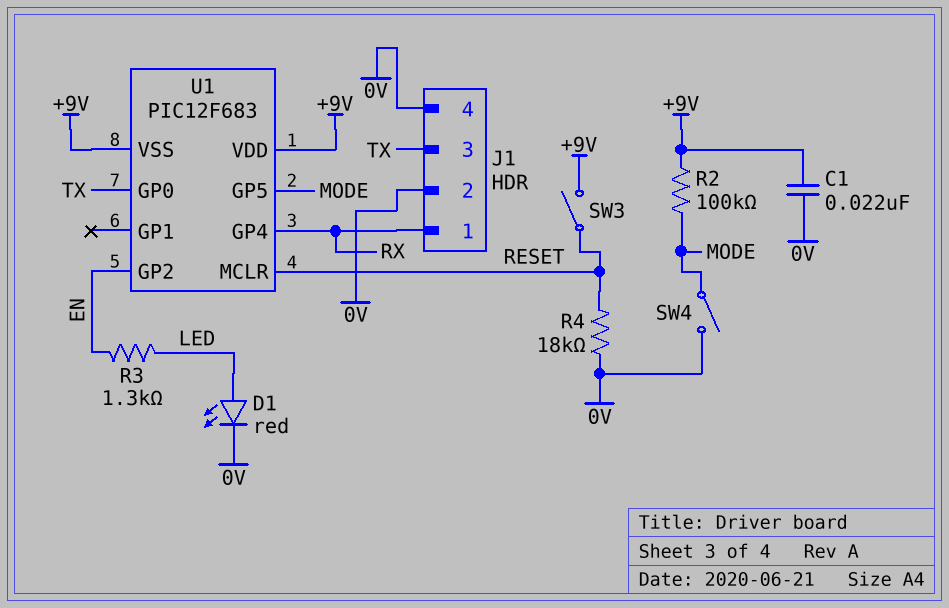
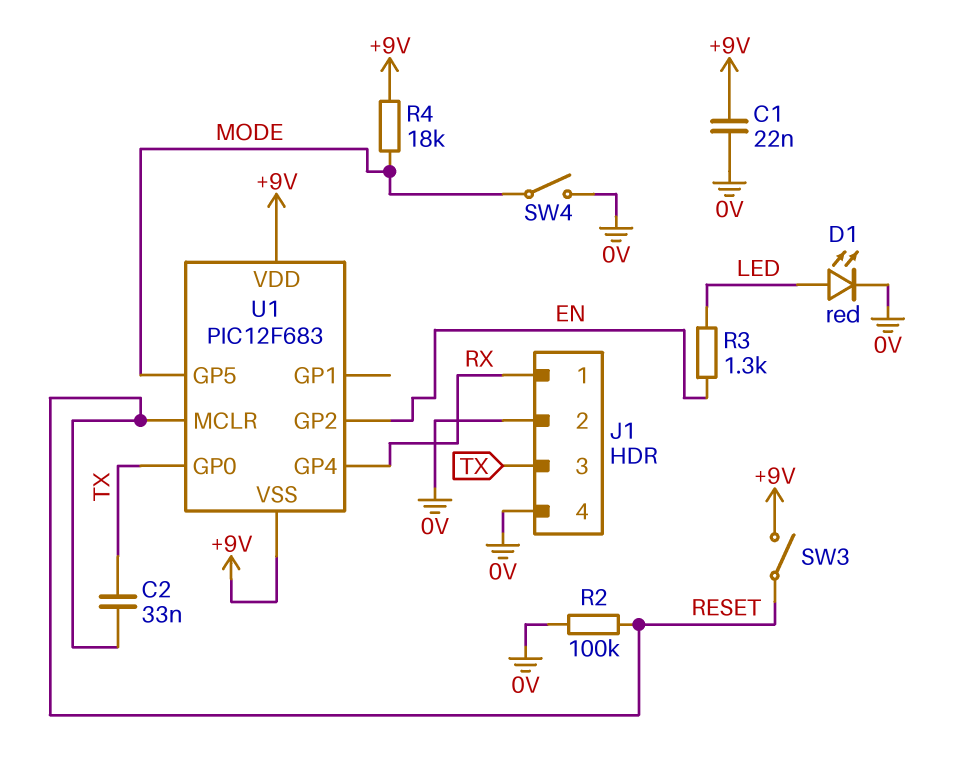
C2: none -> 33nF (RESET, TX)
R2: 100k (+9V, MODE) -> 100k (0V, RESET)
R4: 18k (0V, RESET) -> 18k (+9V, MODE)

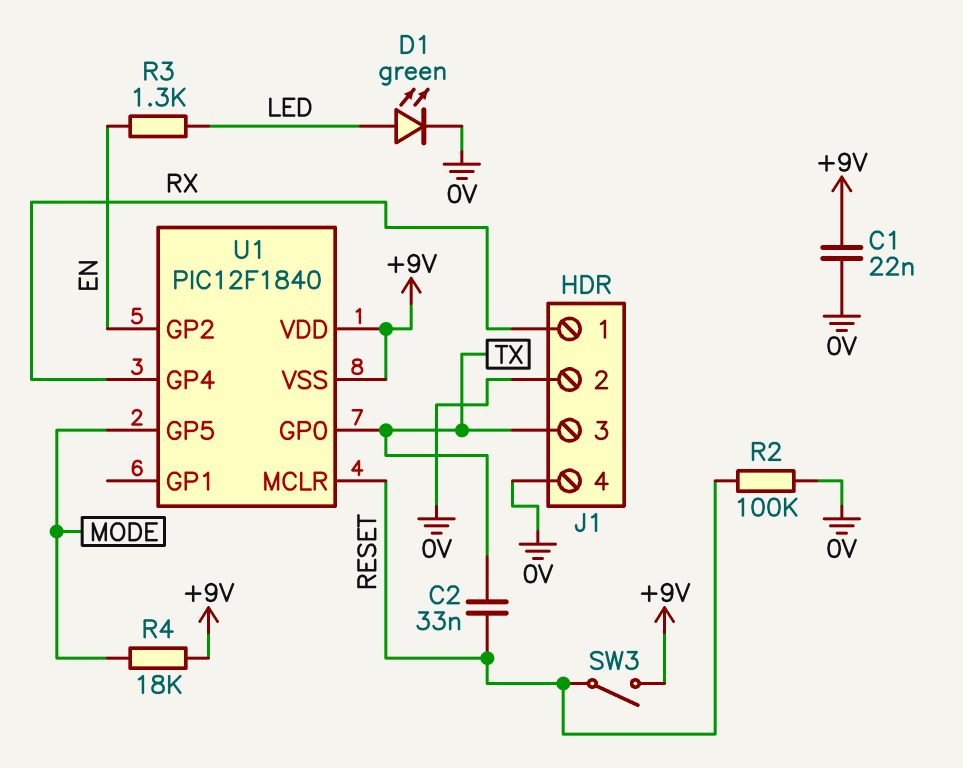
D1: LED red (A LED, K 0V) -> LED green (A LED, K 0V)
SW4: switch (0V, MODE) -> none
U1: PIC12F683 -> PIC12F1840

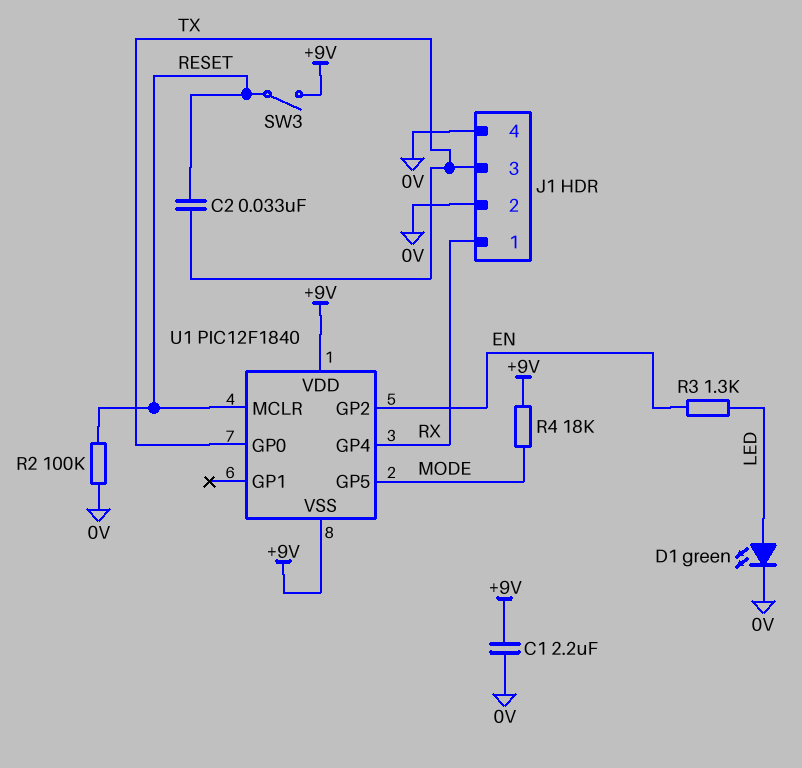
C1: 22nF (+9V, 0V) -> 2.2uF (+9V, 0V)

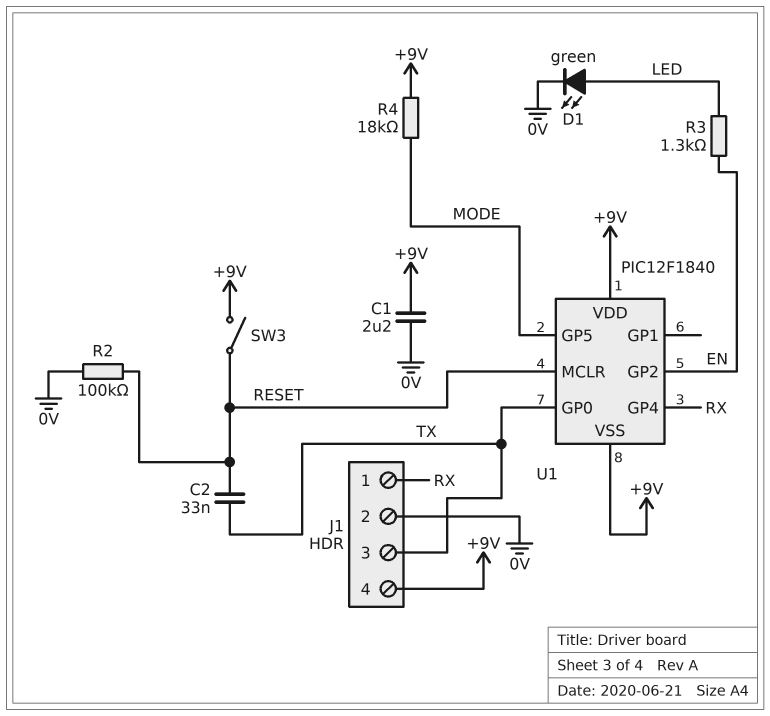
J1 pin 4: 0V -> +9V

